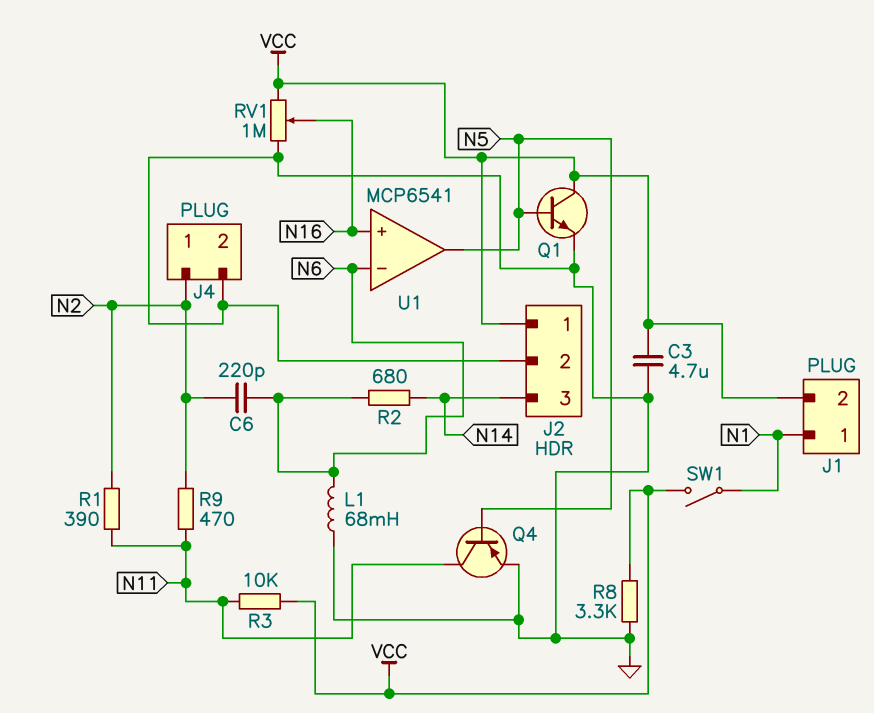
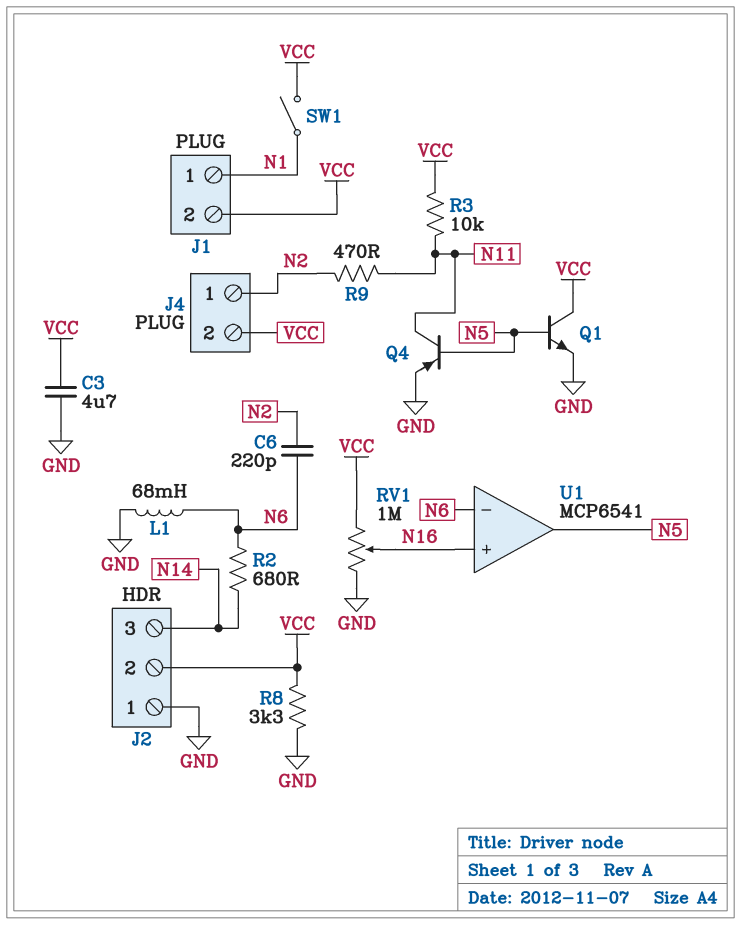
J2 pin 1: VCC -> GND
J2 pin 2: GND -> VCC
J4 pin 2: GND -> VCC
R1: 390 (N2, N11) -> none

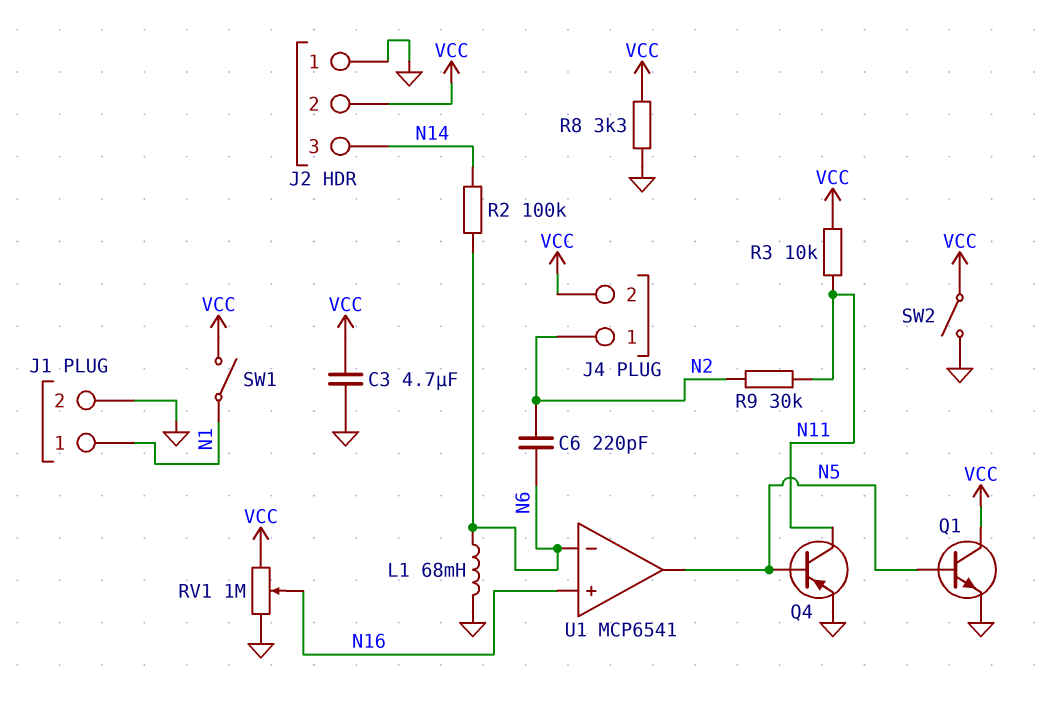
J1 pin 2: VCC -> GND
R2: 680 (N6, N14) -> 100k (N6, N14)
R9: 470 (N2, N11) -> 30k (N2, N11)
SW2: none -> switch (GND, VCC)

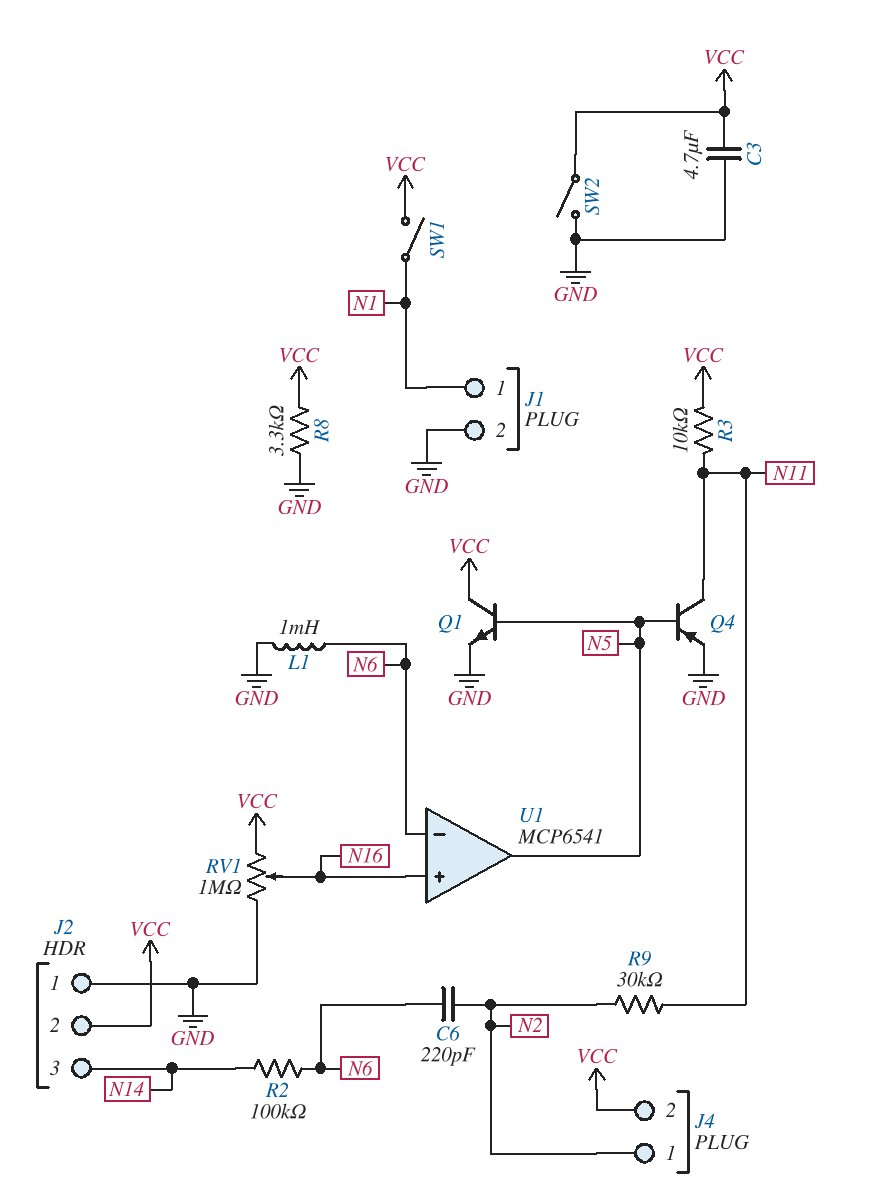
L1: 68mH (GND, N6) -> 1mH (GND, N6)

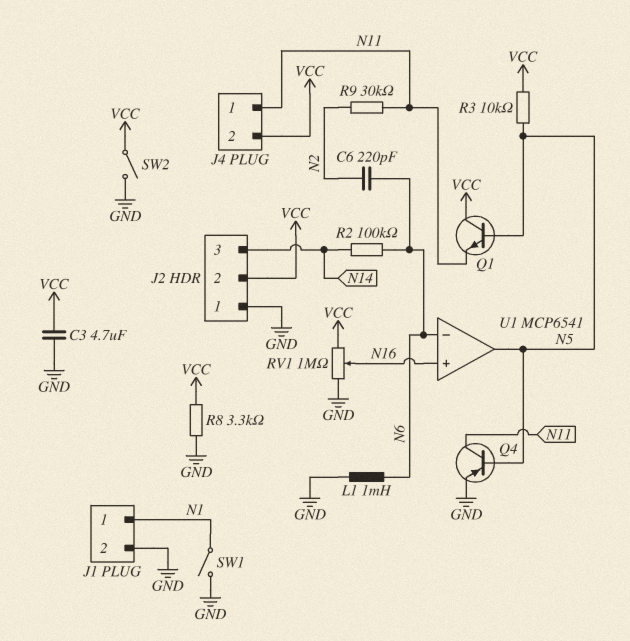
J4 pin 1: N2 -> N11
Q1: NPN (B N5, C VCC, E GND) -> NPN (B N5, C VCC, E N11)
R3: 10k (N11, VCC) -> 10k (N5, VCC)
SW1: switch (N1, VCC) -> switch (GND, N1)

